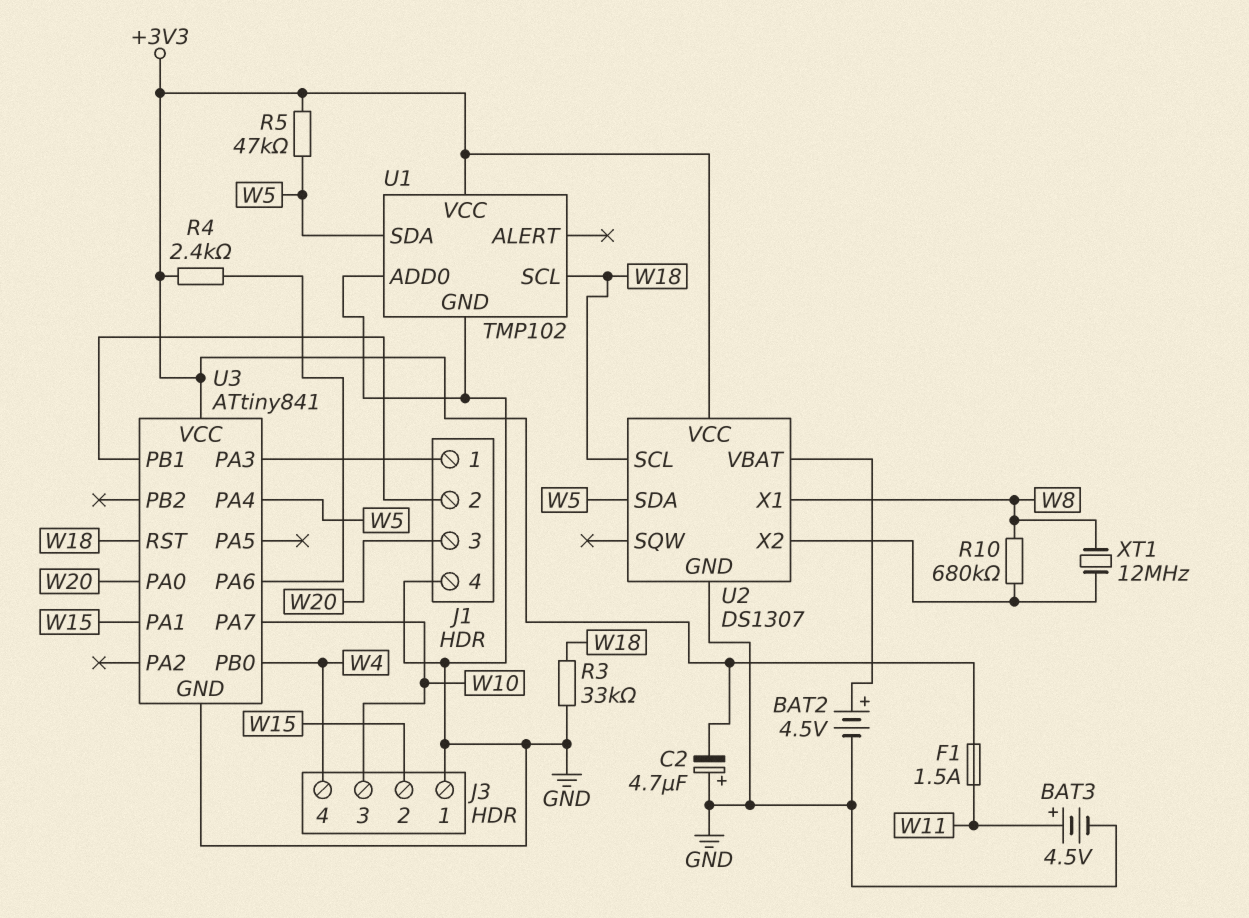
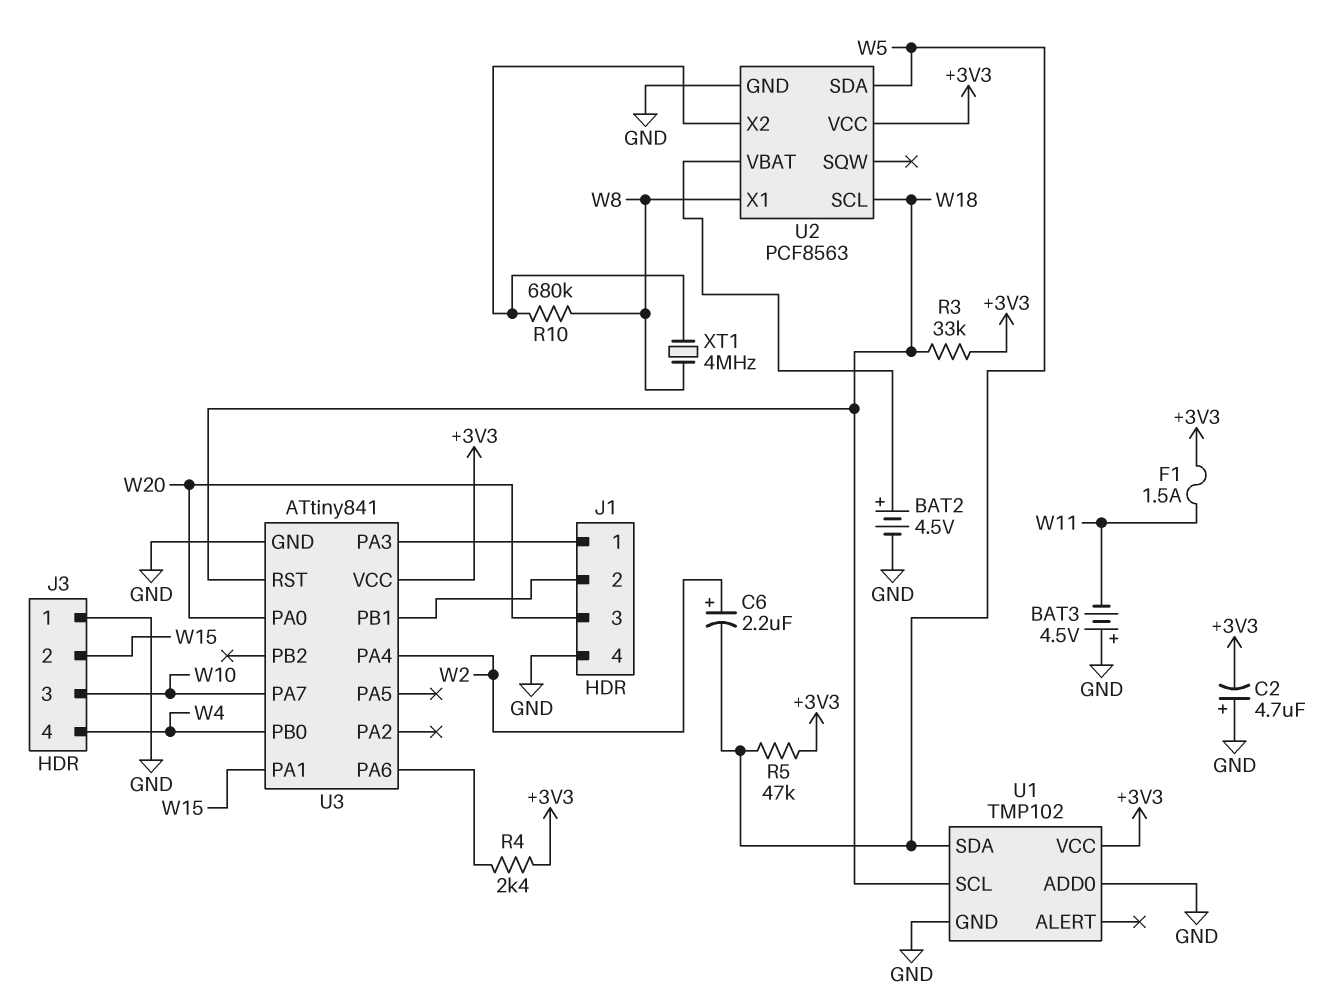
BAT3: 4.5V (plus W11, minus GND) -> 4.5V (plus GND, minus W11)
C6: none -> 2.2uF (plus W2, minus W5)
R3: 33k (GND, W18) -> 33k (+3V3, W18)
U2: DS1307 -> PCF8563
U3 pin PA4: W5 -> W2
XT1: 12MHz (U2/X2, W8) -> 4MHz (U2/X2, W8)

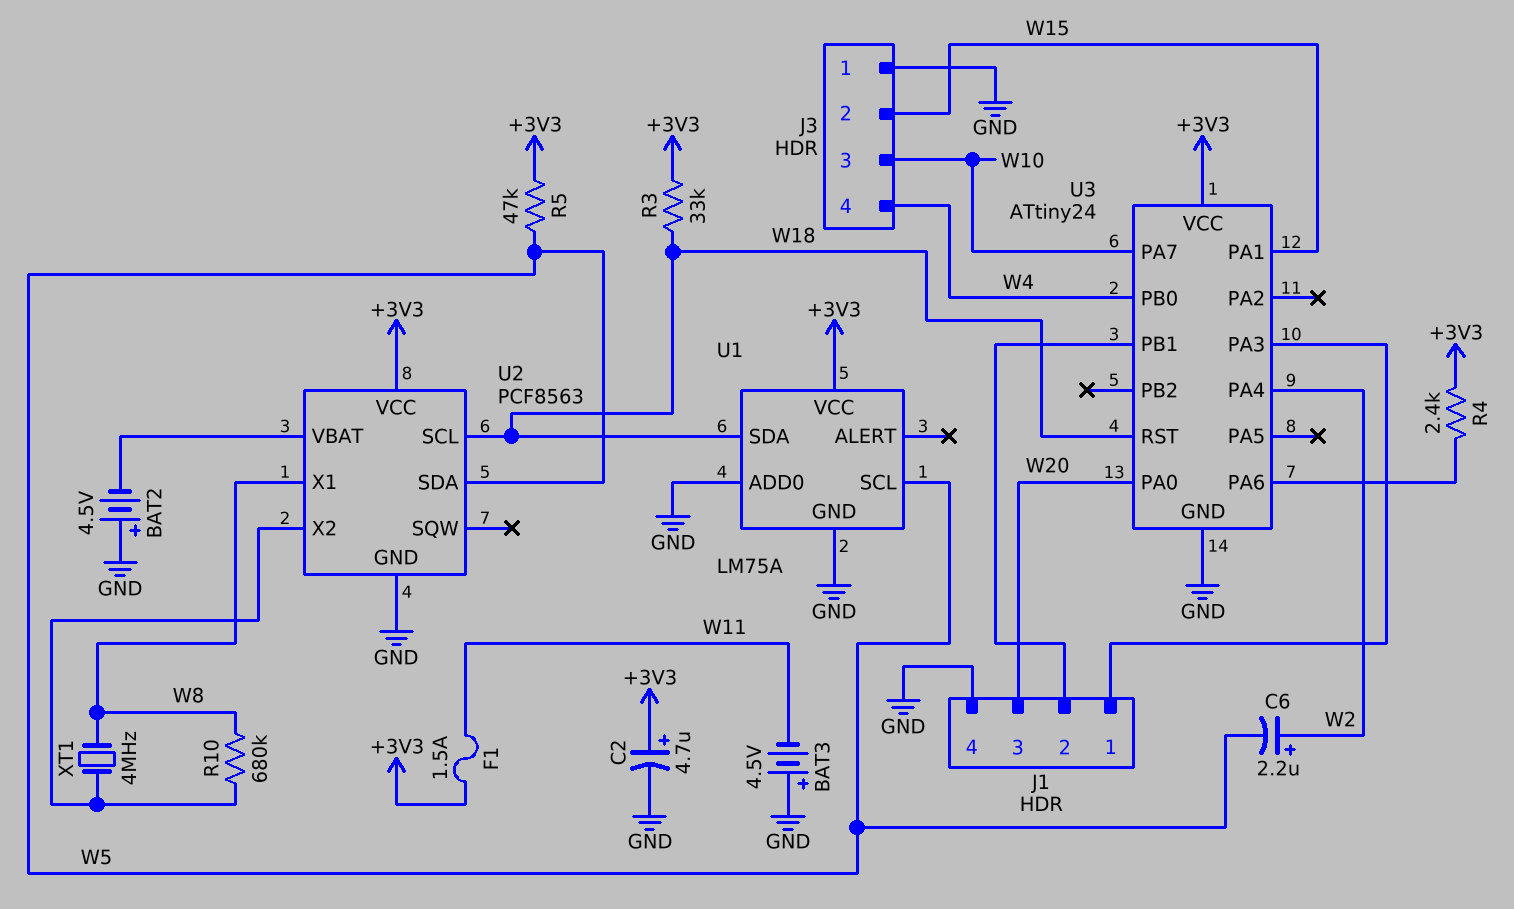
BAT2: 4.5V (plus U2/VBAT, minus GND) -> 4.5V (plus GND, minus U2/VBAT)
C2: 4.7uF (plus GND, minus +3V3) -> 4.7uF (plus +3V3, minus GND)
U1: TMP102 -> LM75A
U1 pin SCL: W18 -> W5
U1 pin SDA: W5 -> W18
U3: ATtiny841 -> ATtiny24

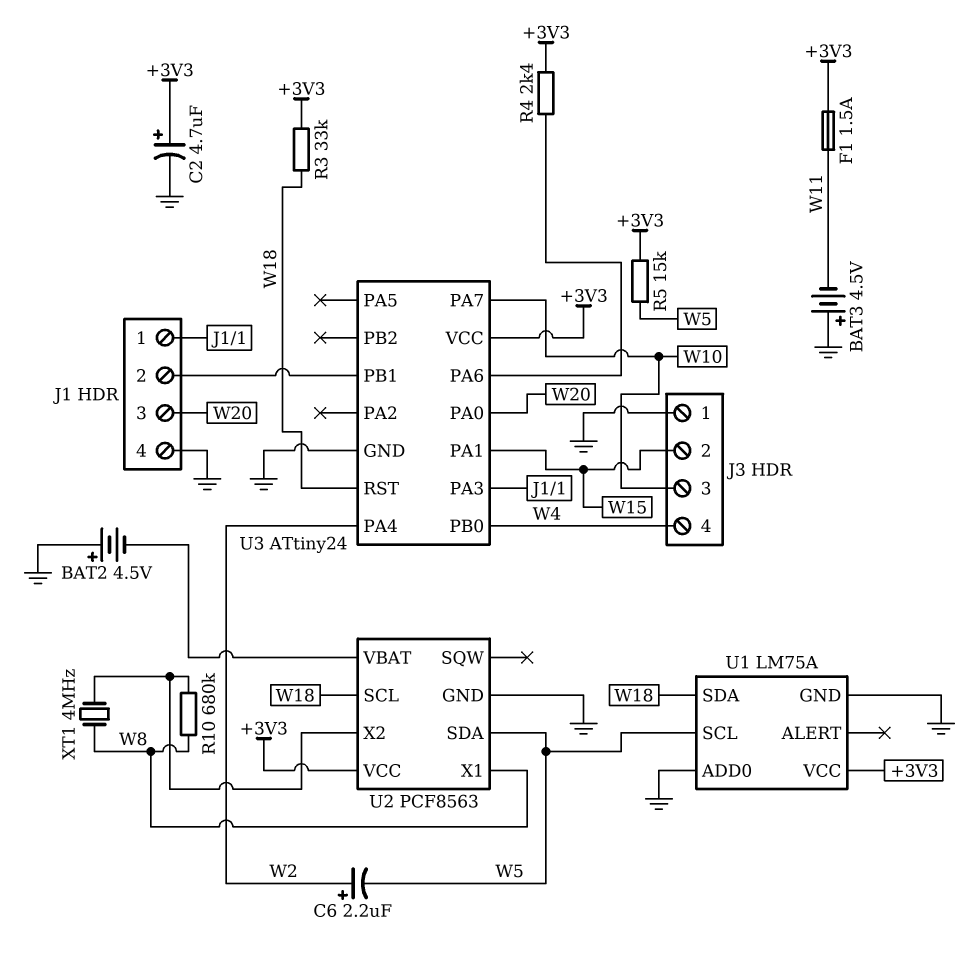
R5: 47k (+3V3, W5) -> 15k (+3V3, W5)

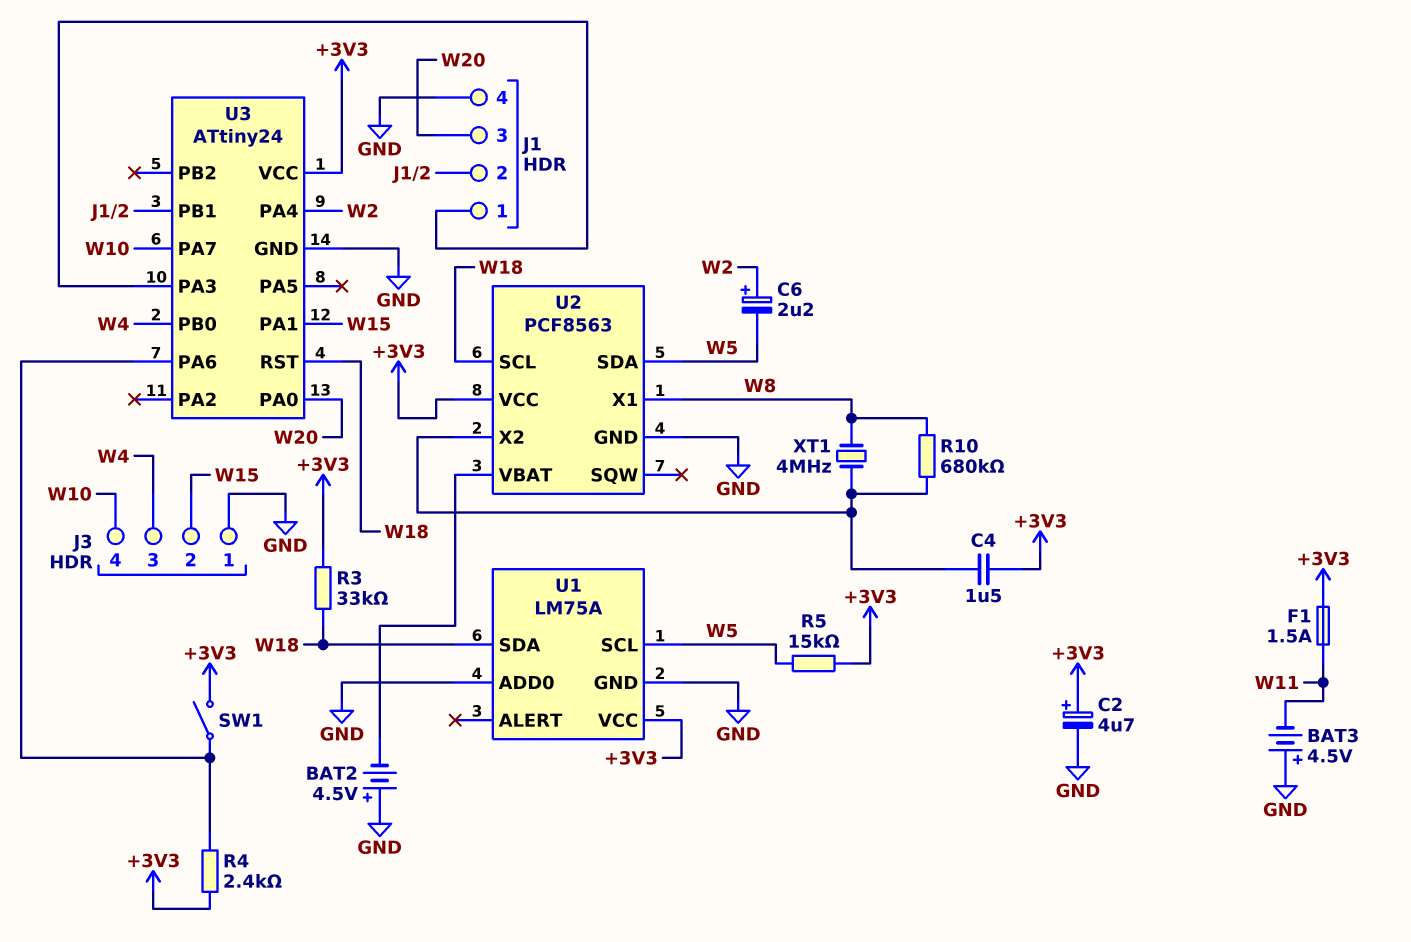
C4: none -> 1.5uF (+3V3, U2/X2)
J3 pin 3: W10 -> W4
J3 pin 4: W4 -> W10
SW1: none -> switch (+3V3, U3/PA6)

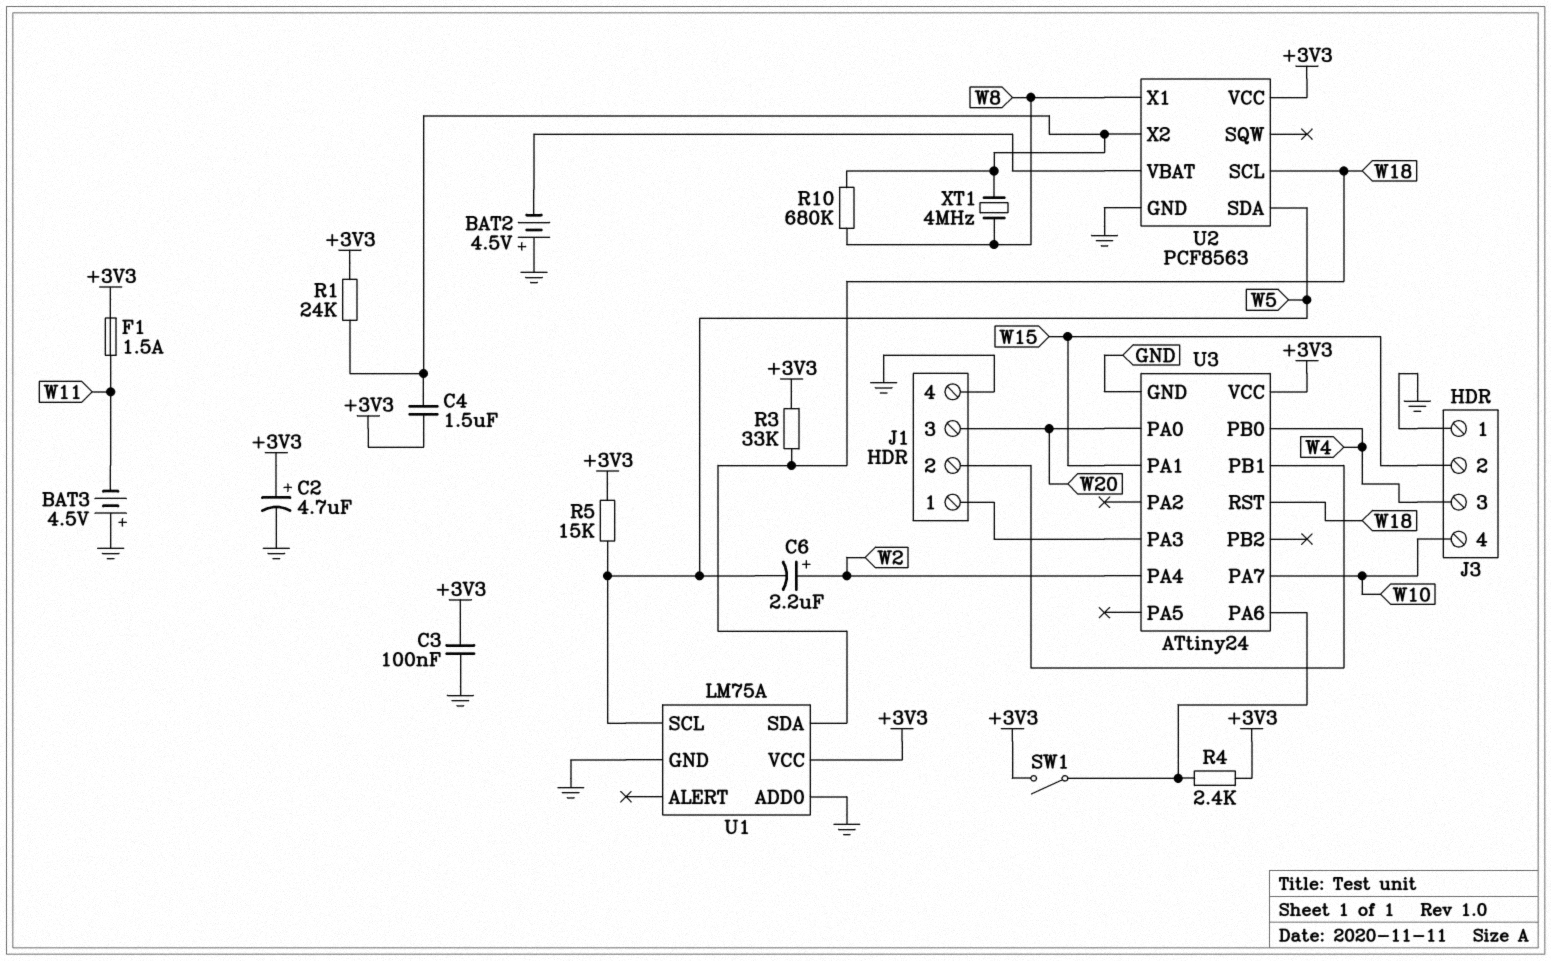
C3: none -> 100nF (+3V3, GND)
R1: none -> 24k (+3V3, U2/X2)

